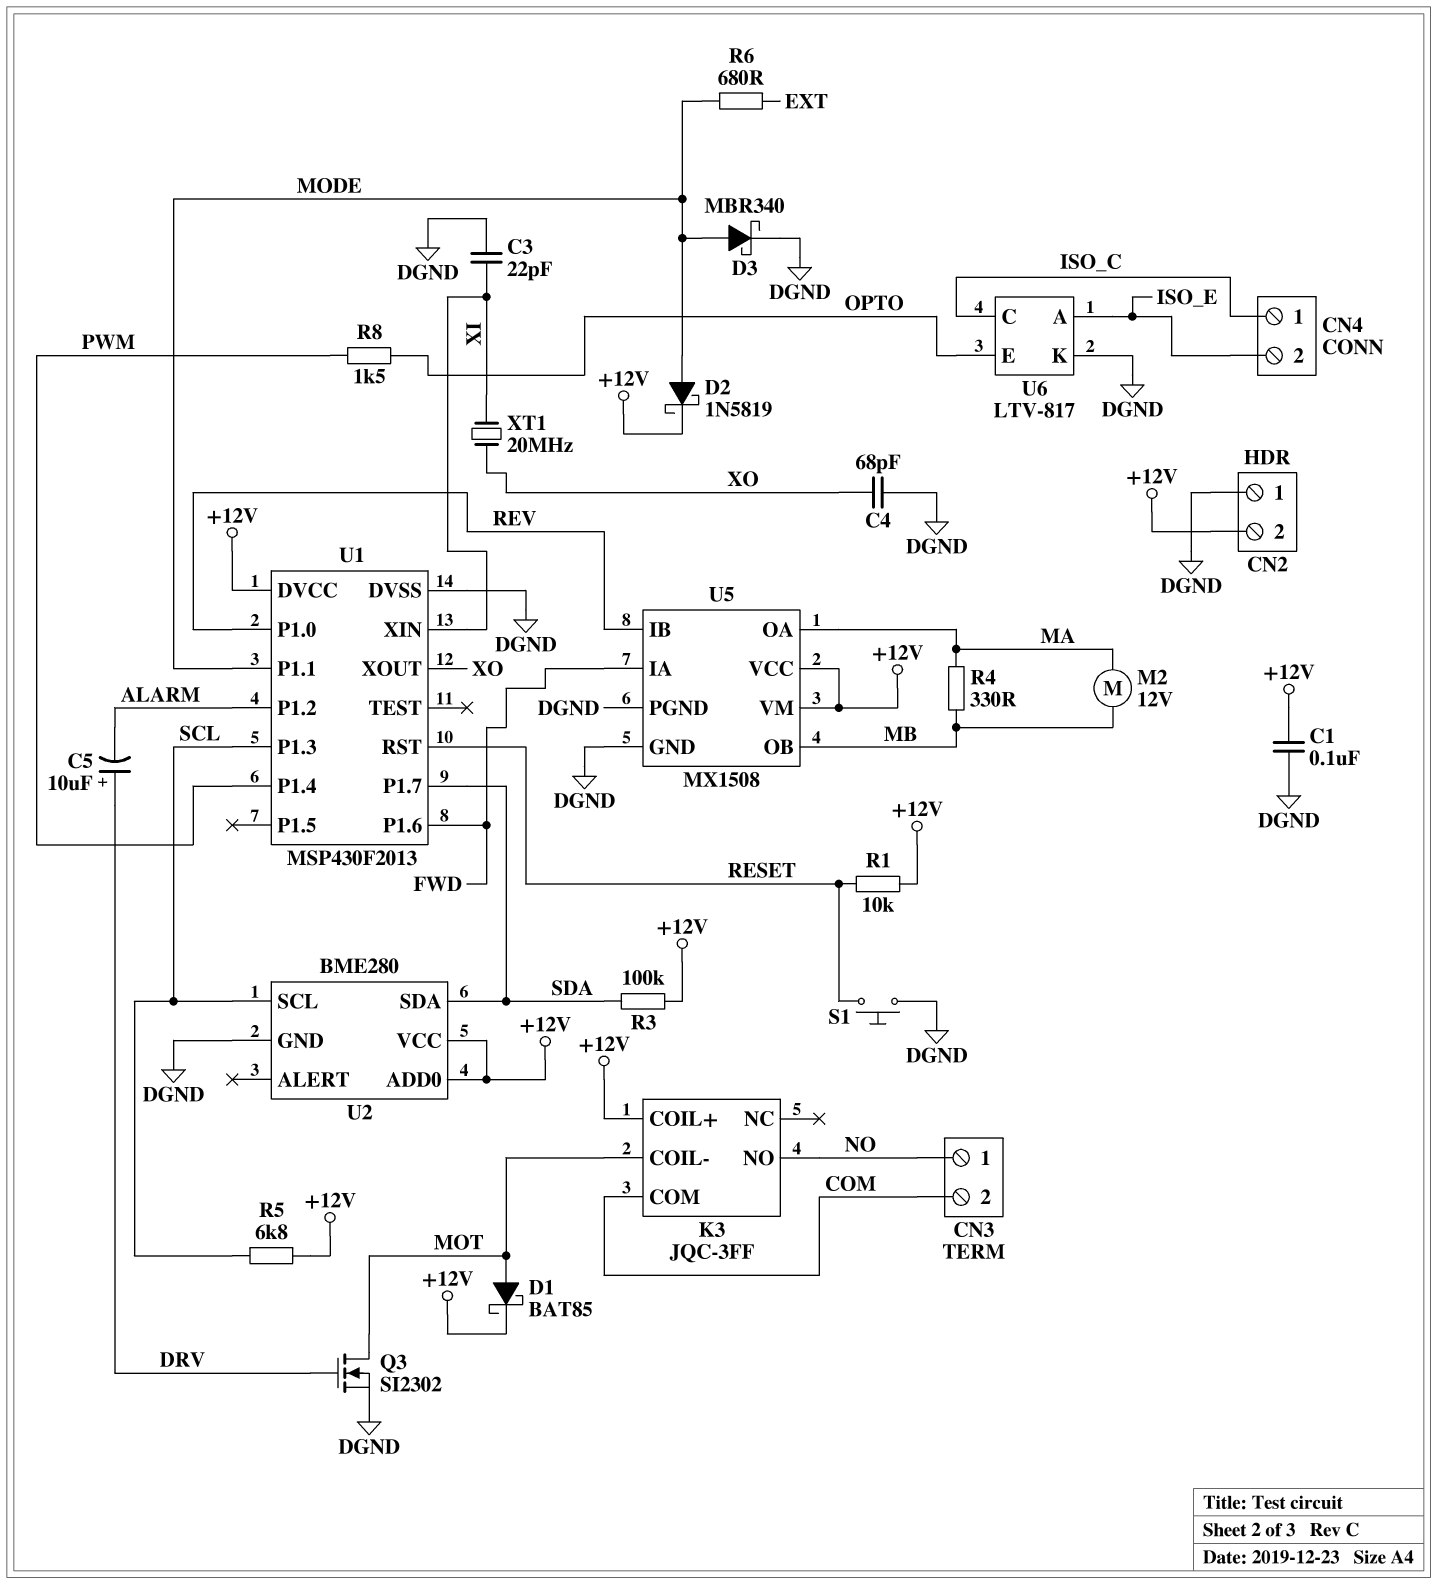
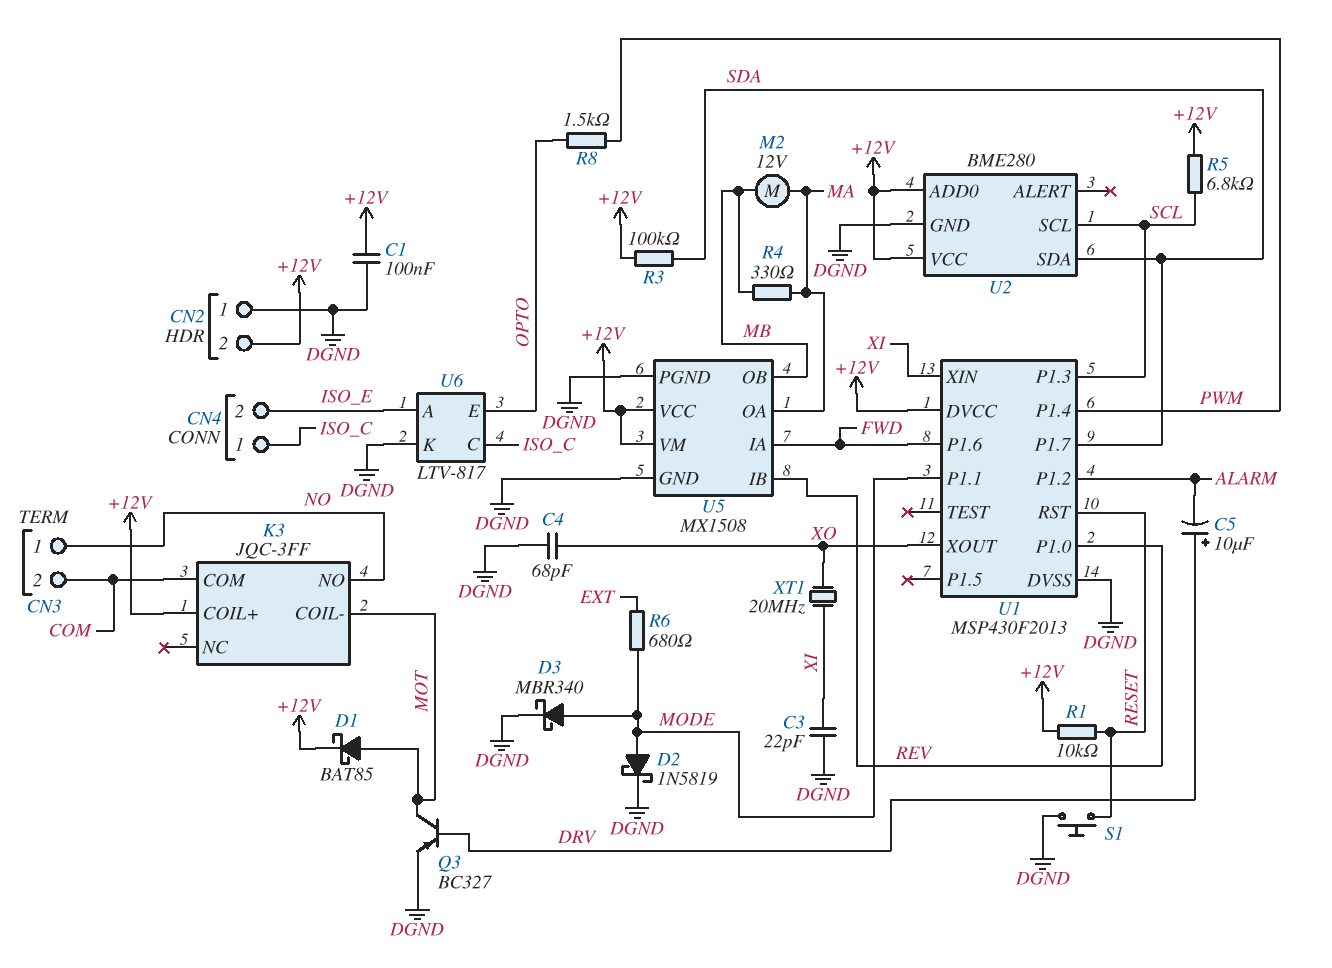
D2: schottky 1N5819 (A MODE, K +12V) -> schottky 1N5819 (A MODE, K DGND)
Q3: NMOS SI2302 (G DRV, D MOT, S DGND) -> PNP BC327 (B DRV, C MOT, E DGND)

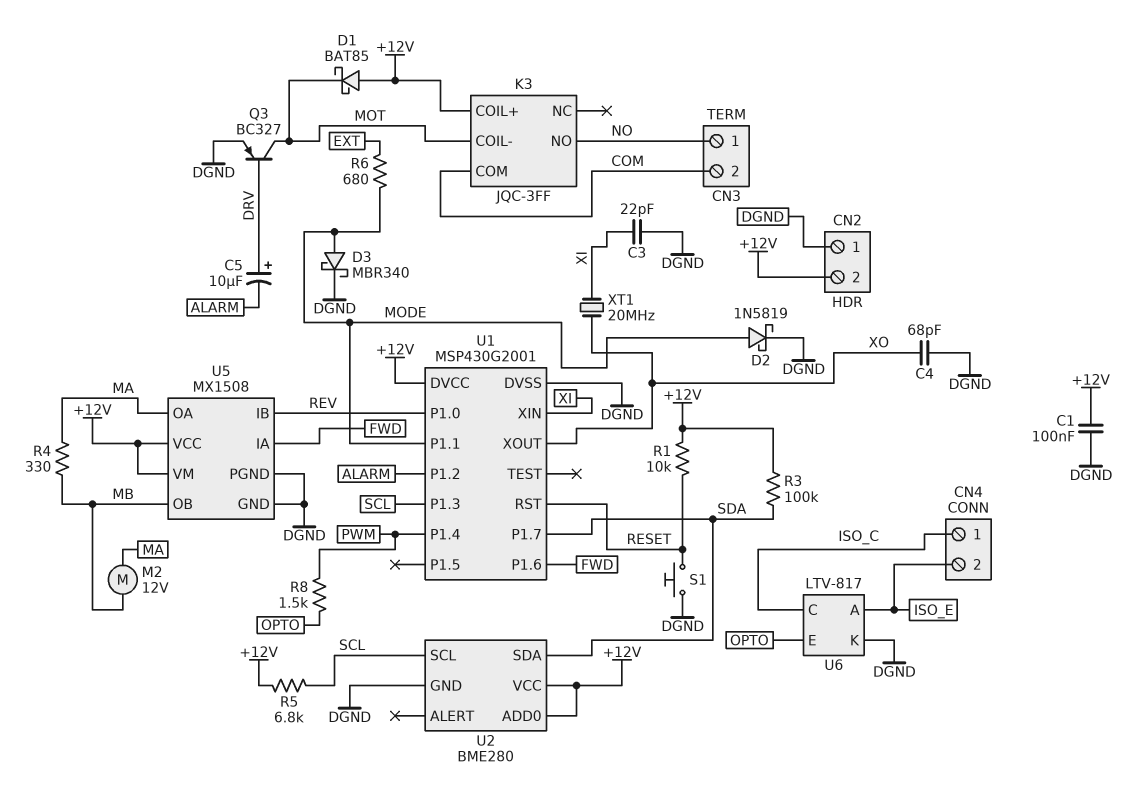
D1: schottky BAT85 (A MOT, K +12V) -> schottky BAT85 (A +12V, K MOT)
U1: MSP430F2013 -> MSP430G2001

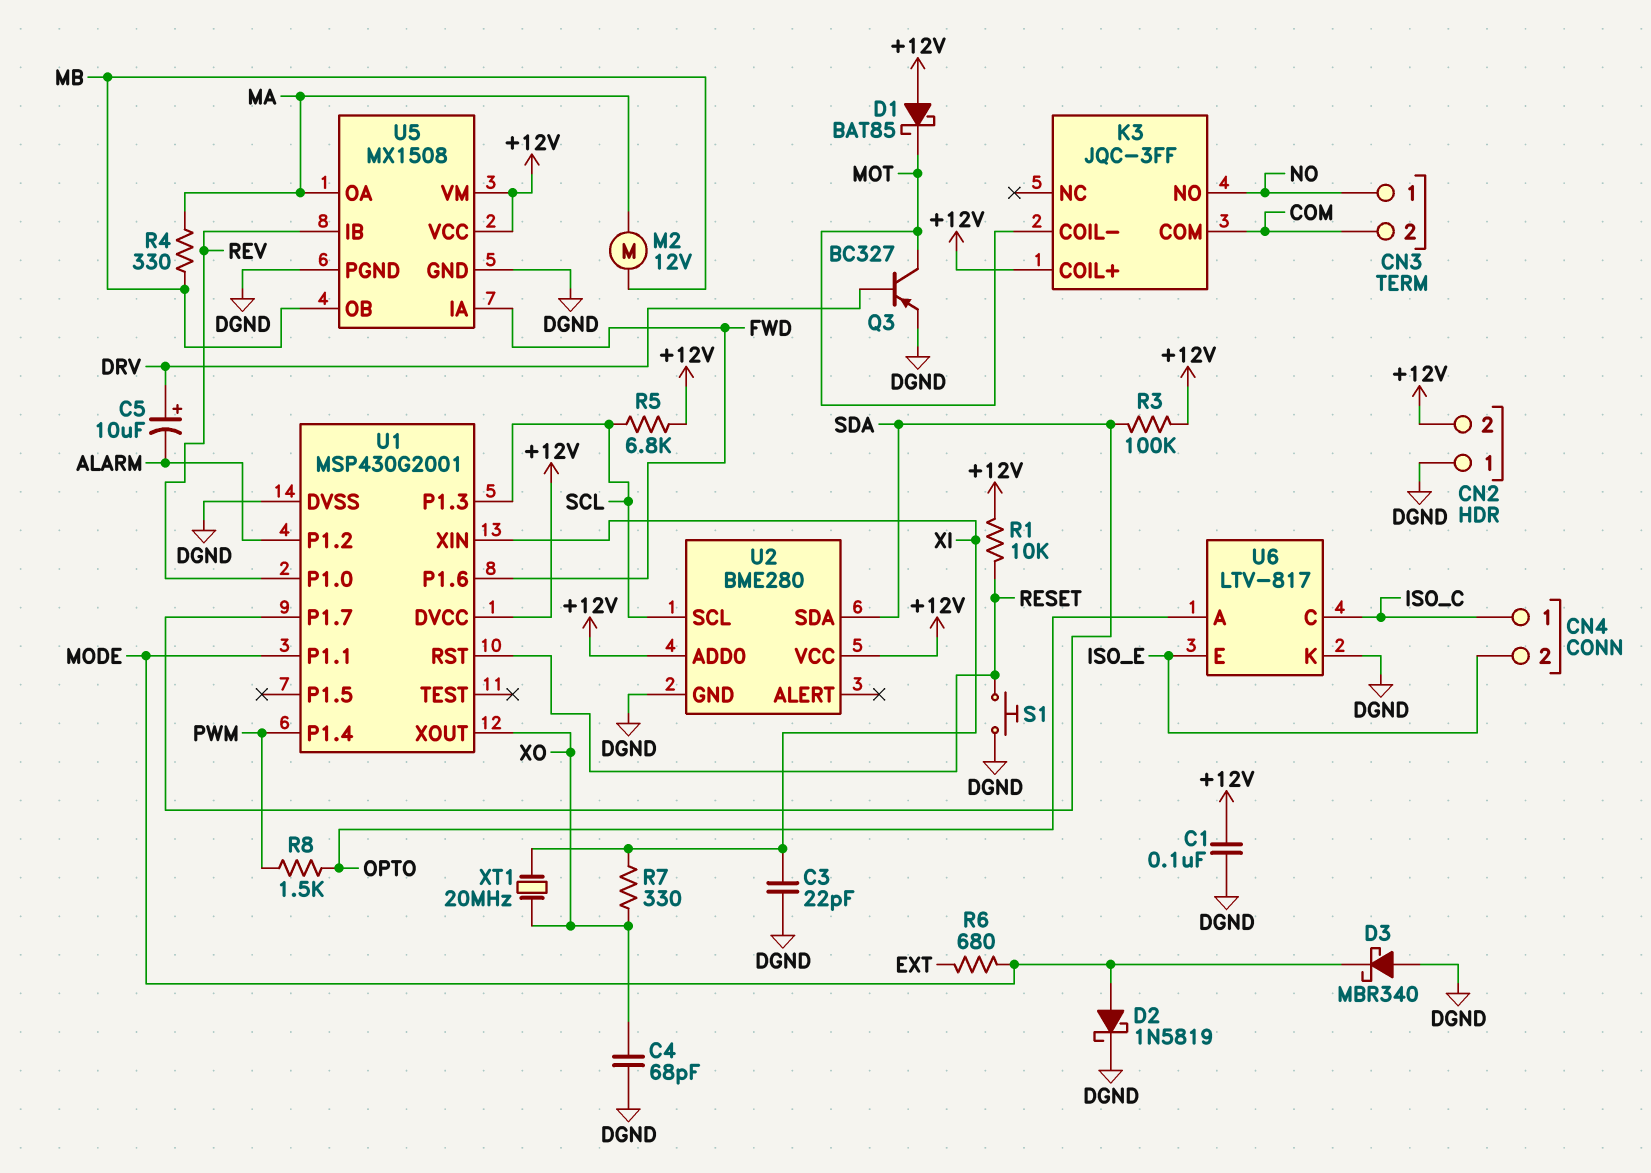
D3: schottky MBR340 (A MODE, K DGND) -> schottky MBR340 (A DGND, K MODE)
R7: none -> 330 (XI, XO)
U6 pin A: ISO_E -> OPTO
U6 pin E: OPTO -> ISO_E

